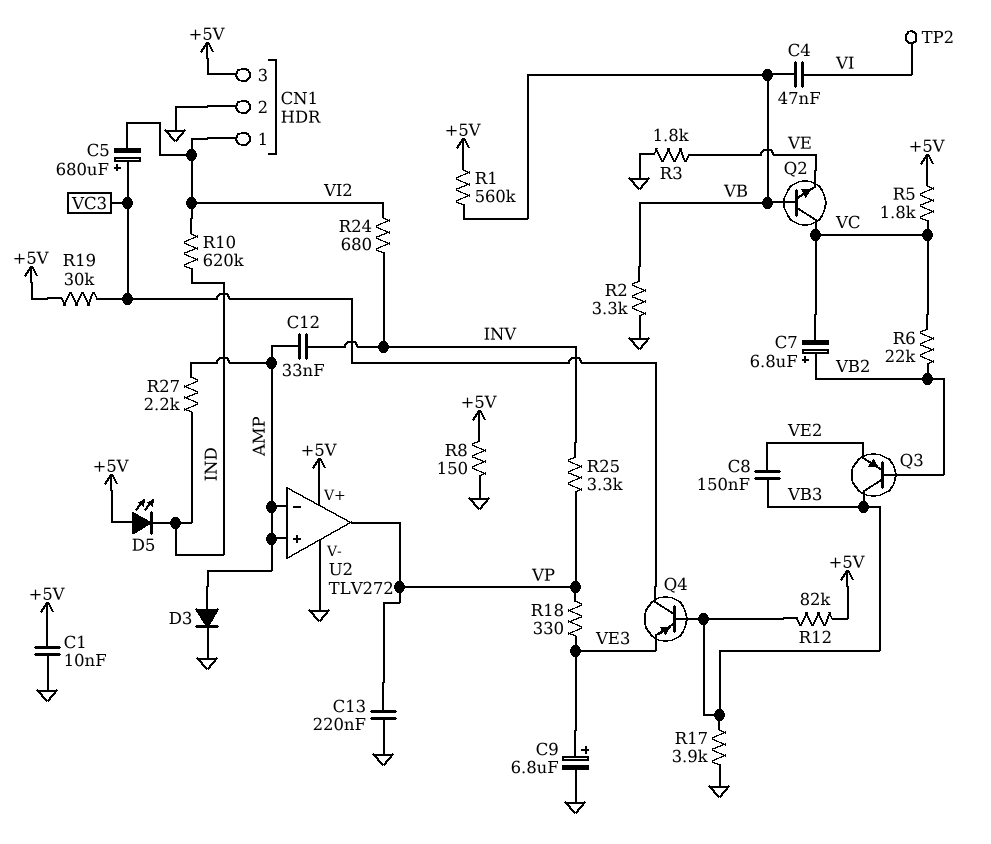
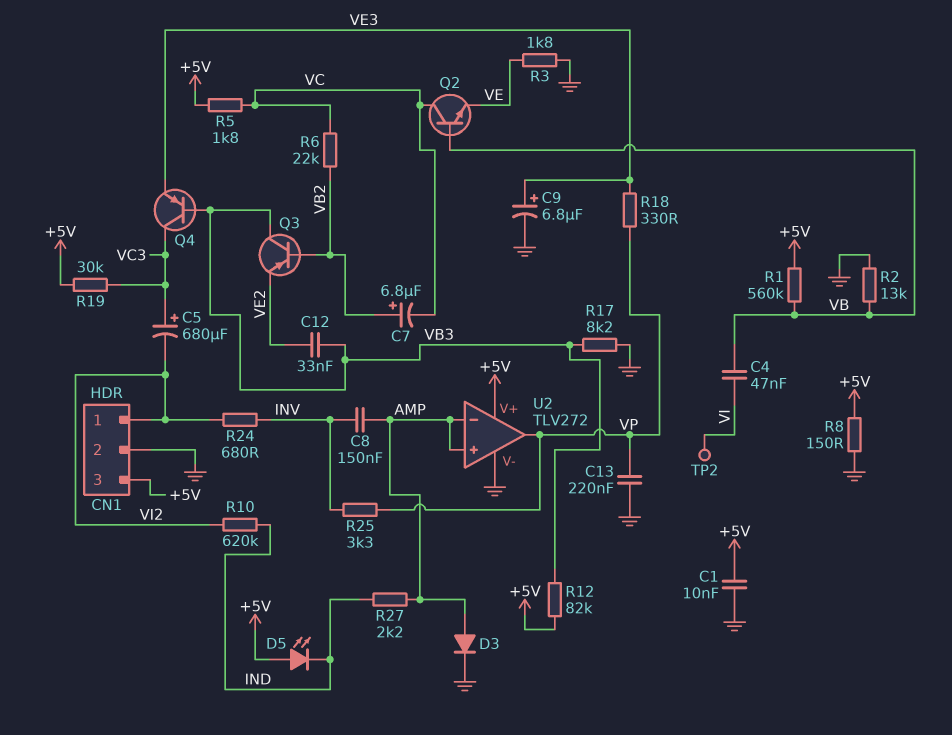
C8: 150nF (VB3, VE2) -> 150nF (AMP, INV)
C12: 33nF (AMP, INV) -> 33nF (VB3, VE2)
R2: 3.3k (GND, VB) -> 13k (GND, VB)
R17: 3.9k (GND, VB3) -> 8.2k (GND, VB3)

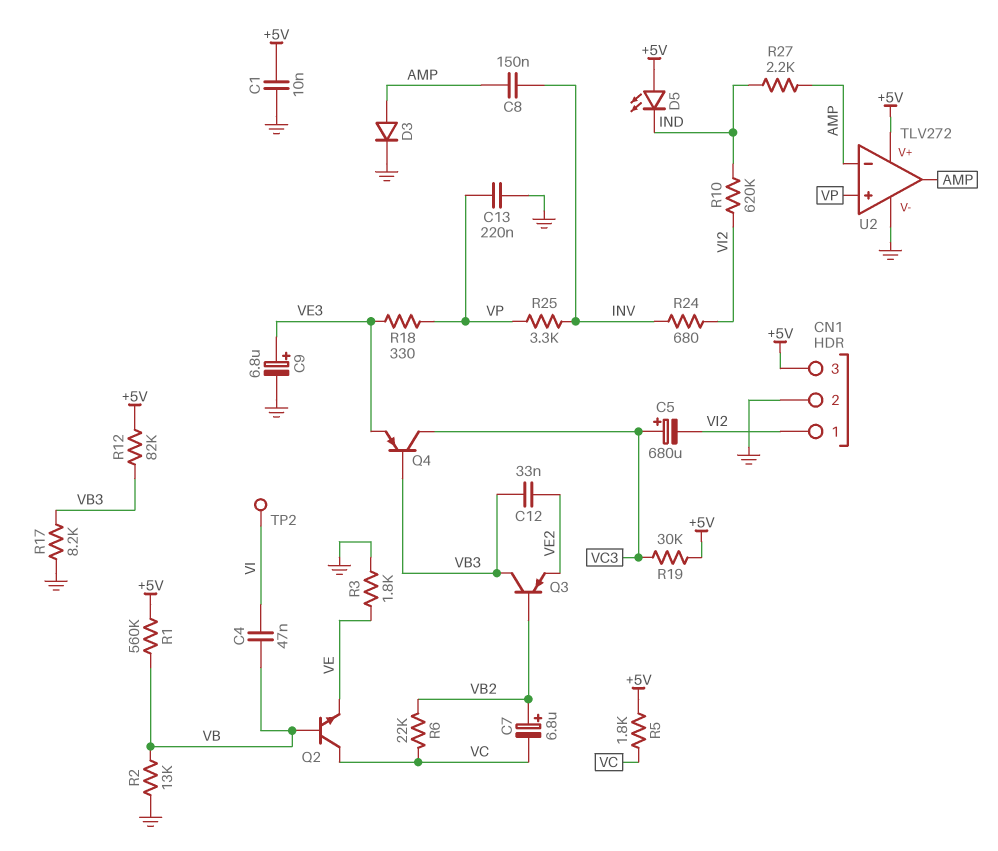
R8: 150 (+5V, GND) -> none
U2 pin in+: AMP -> VP
U2 pin out: VP -> AMP

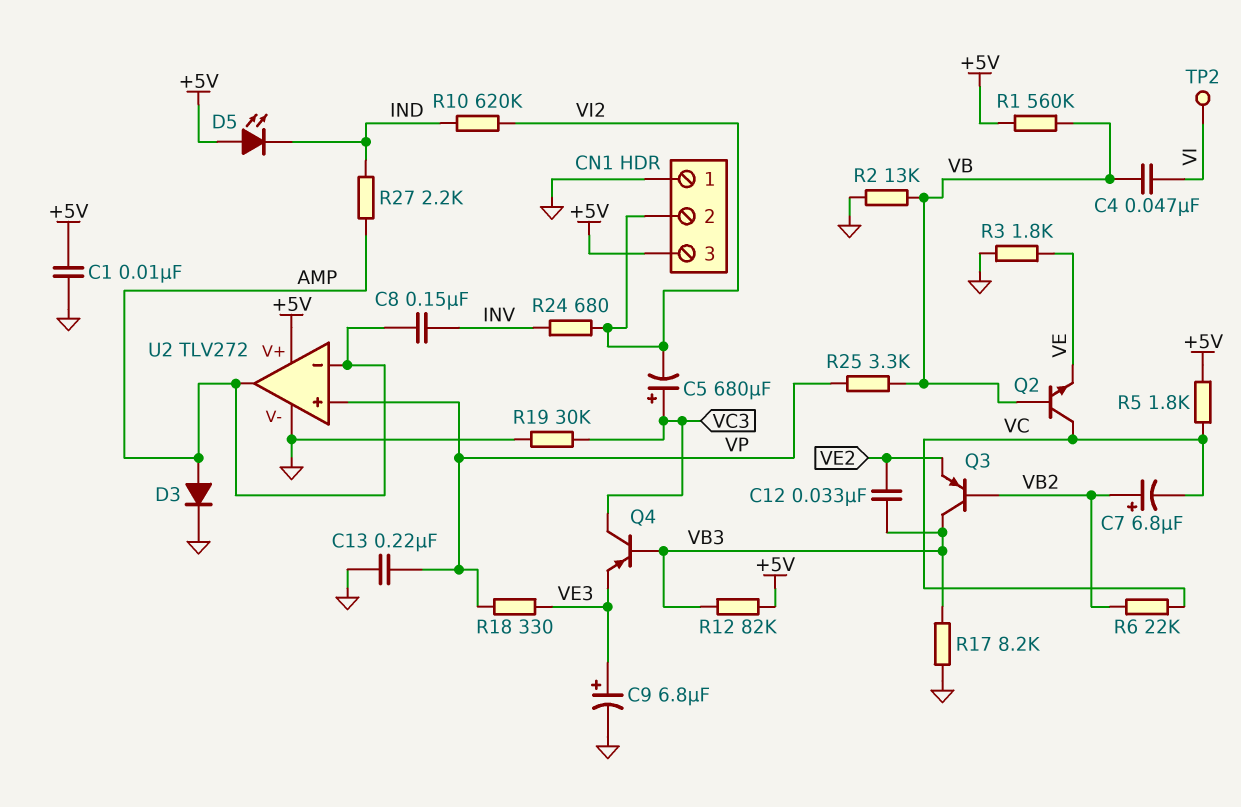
CN1 pin 1: VI2 -> GND
CN1 pin 2: GND -> VI2
R19: 30k (+5V, VC3) -> 30k (GND, VC3)
R25: 3.3k (INV, VP) -> 3.3k (VB, VP)

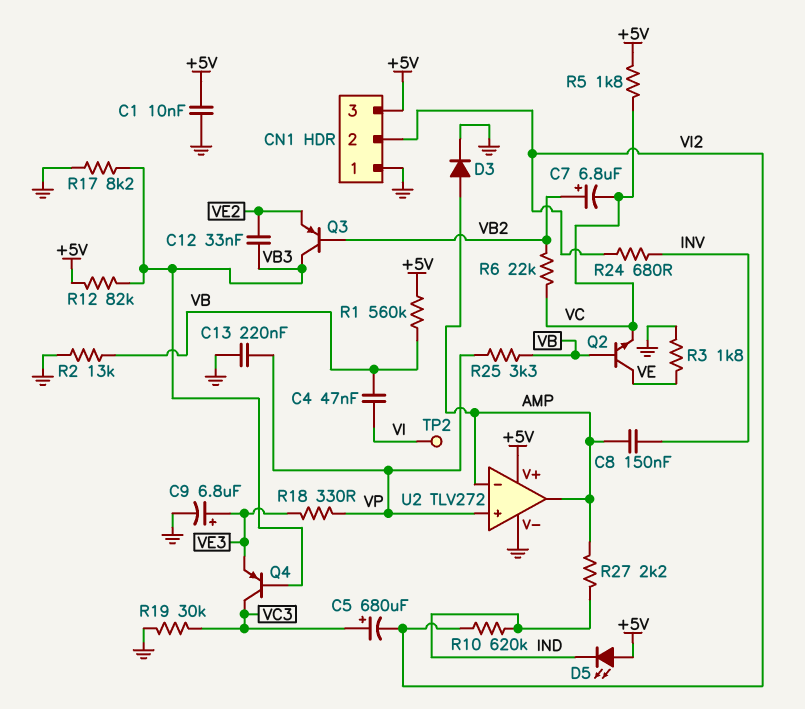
Q2: NPN (B VB, C VC, E VE) -> NPN (B VB, C VE, E VC)

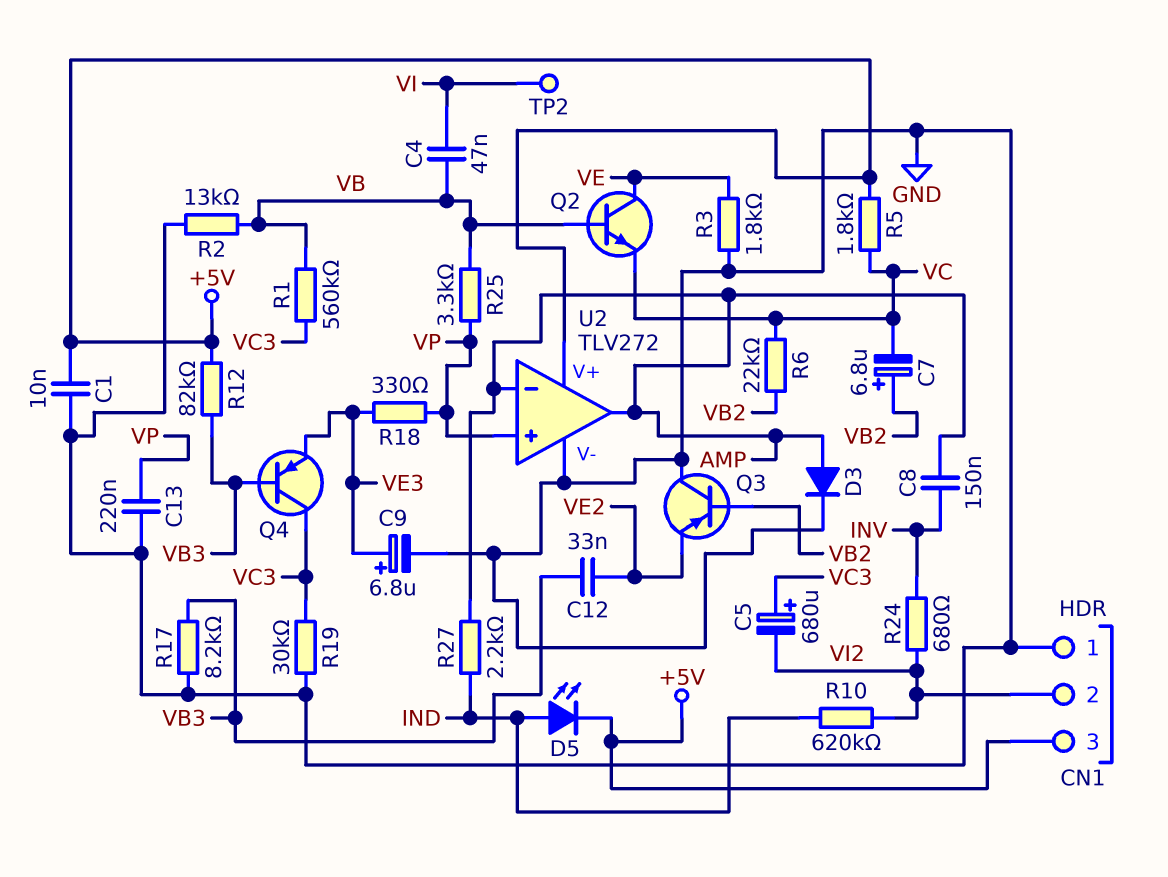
D5: LED (A +5V, K IND) -> LED (A IND, K +5V)
Q3: PNP (B VB2, C VB3, E VE2) -> PNP (B VB2, C GND, E VE2)
R1: 560k (+5V, VB) -> 560k (VB, VC3)

